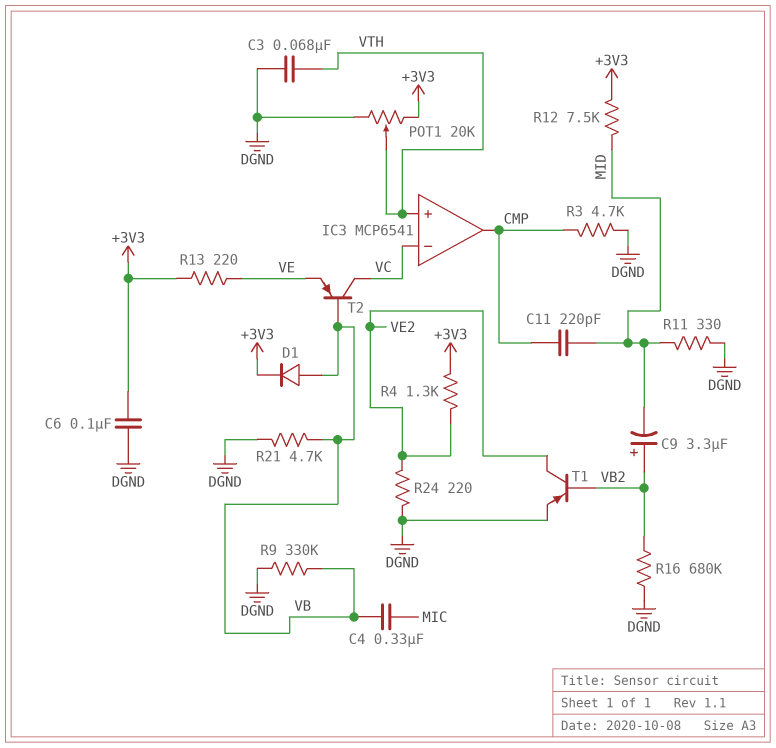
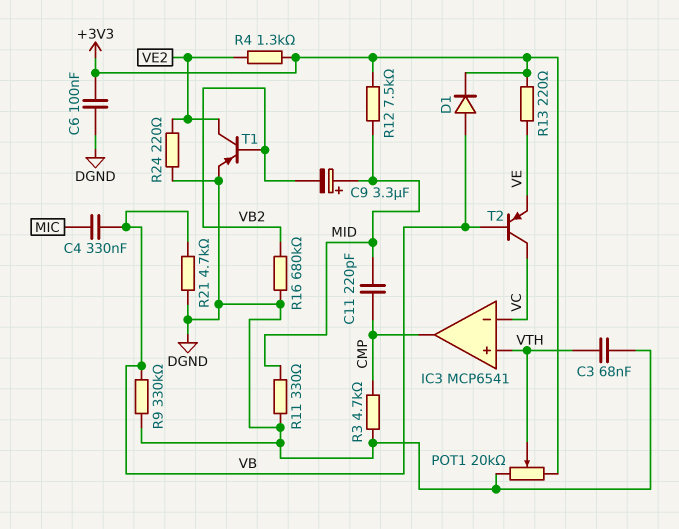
C9: 3.3uF (plus VB2, minus MID) -> 3.3uF (plus MID, minus VB2)

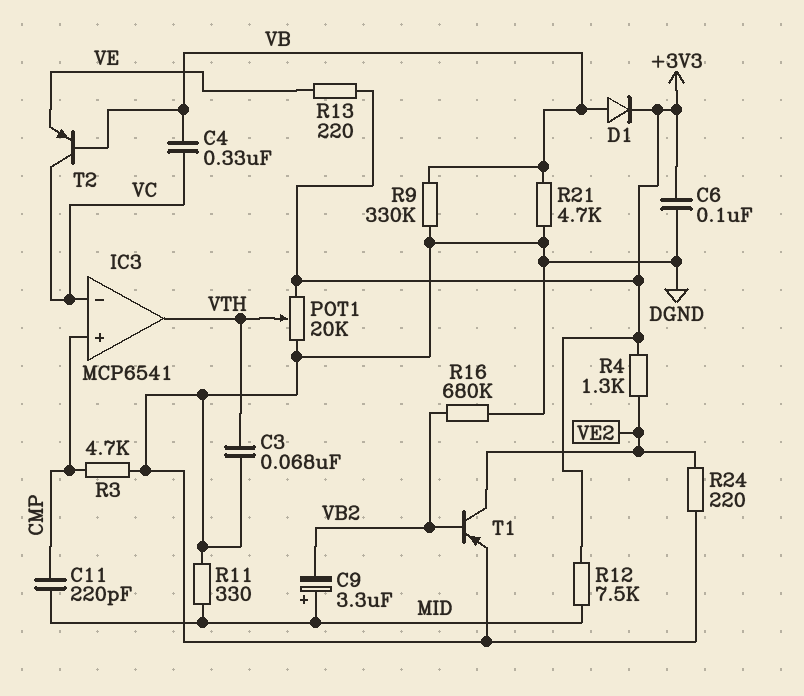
C4: 330nF (MIC, VB) -> 330nF (VB, VC)
IC3 pin in+: VTH -> CMP
IC3 pin out: CMP -> VTH

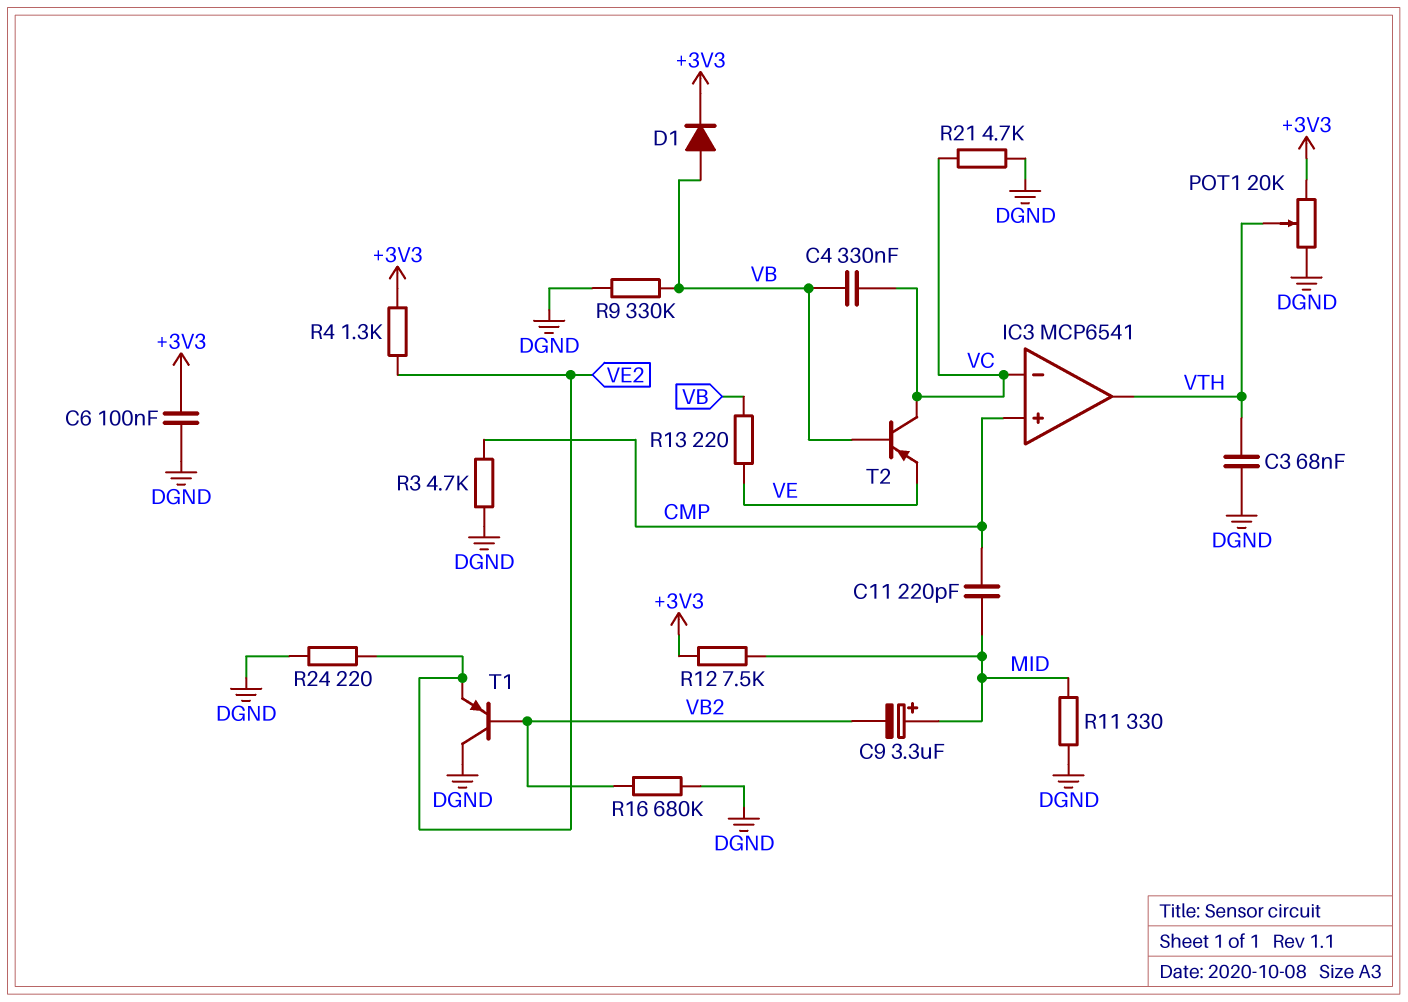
R13: 220 (+3V3, VE) -> 220 (VB, VE)
R21: 4.7k (DGND, VB) -> 4.7k (DGND, VC)
T1: PNP (B VB2, C VE2, E DGND) -> PNP (B VB2, C DGND, E VE2)

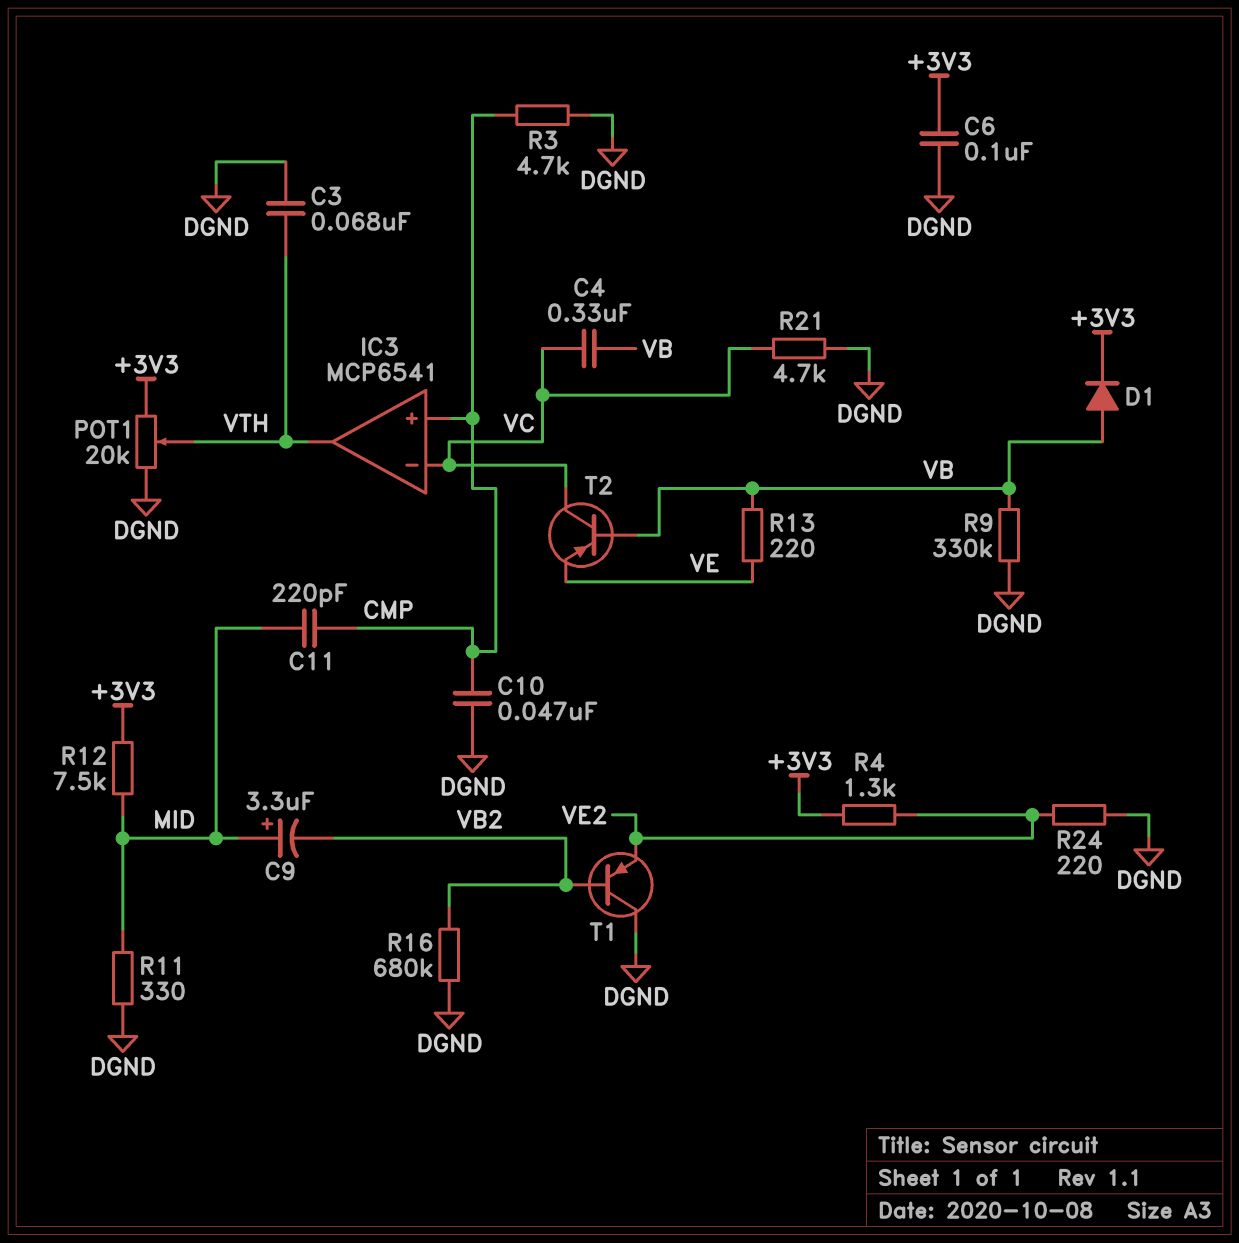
C10: none -> 47nF (CMP, DGND)

